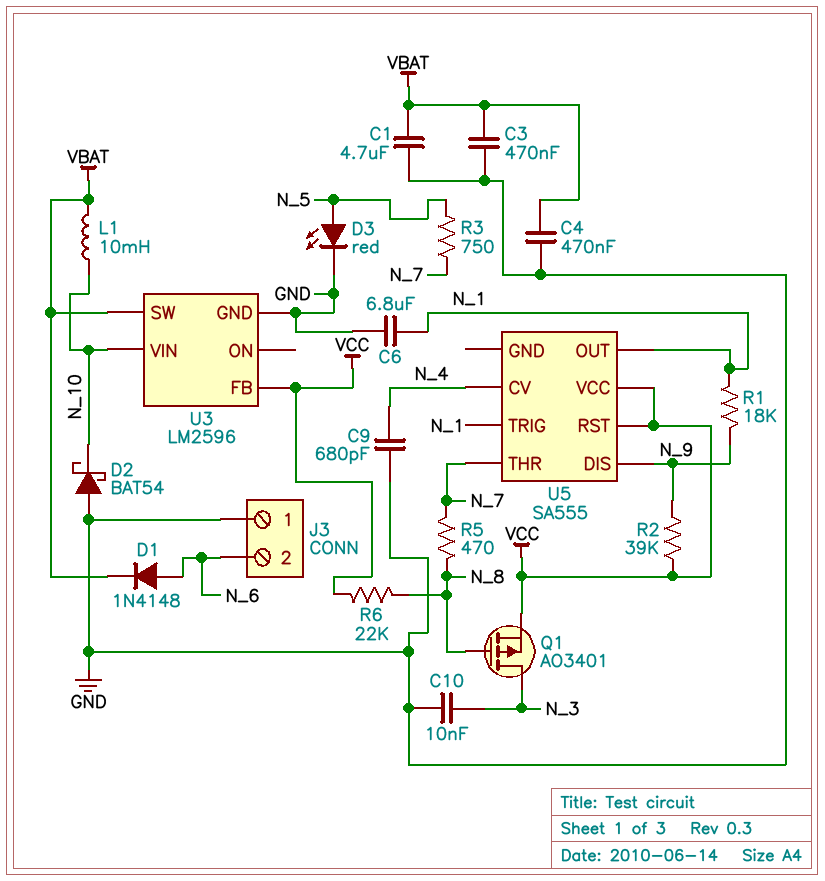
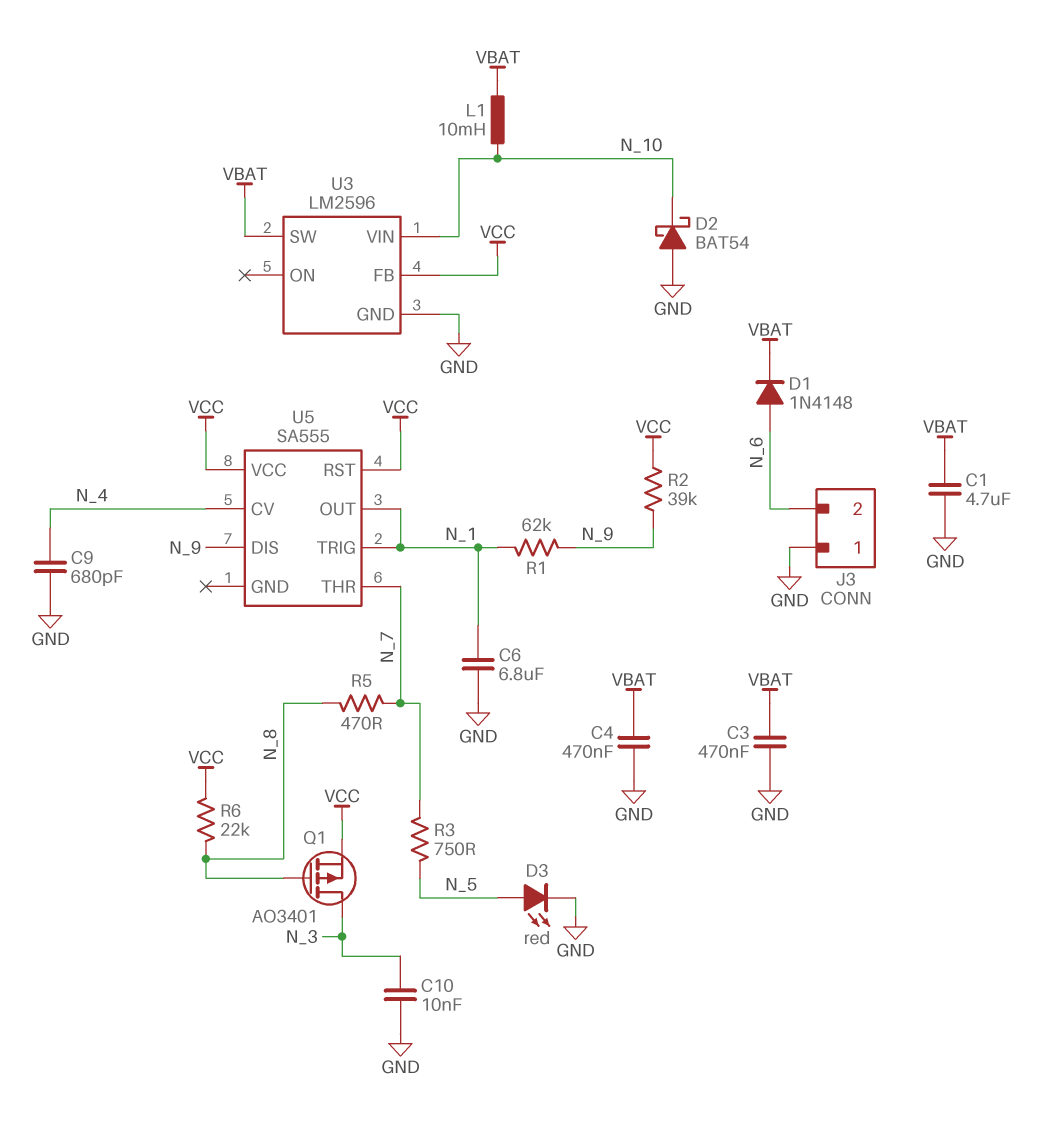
R1: 18k (N_1, N_9) -> 62k (N_1, N_9)

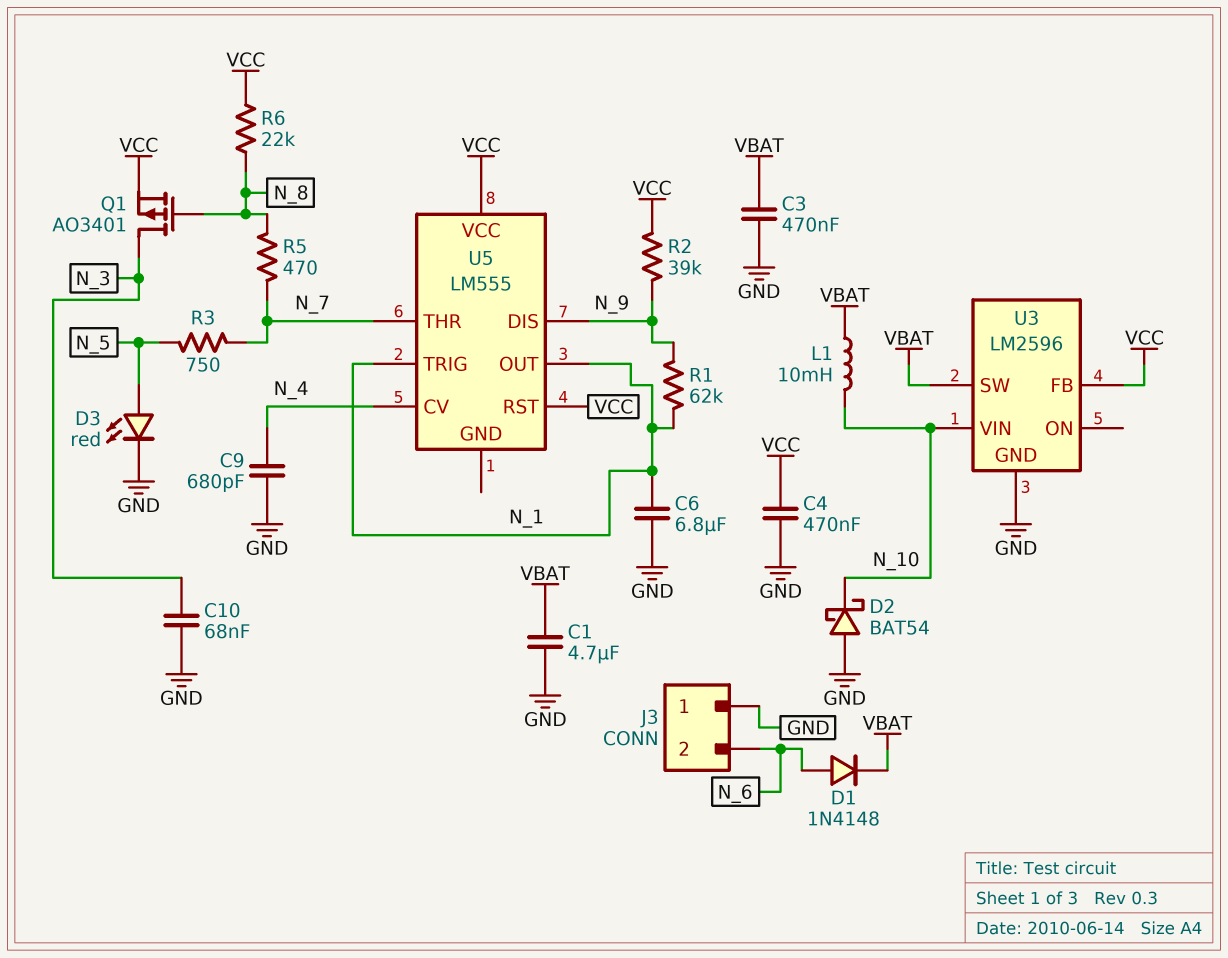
C4: 470nF (GND, VBAT) -> 470nF (GND, VCC)
C10: 10nF (GND, N_3) -> 68nF (GND, N_3)
U5: SA555 -> LM555

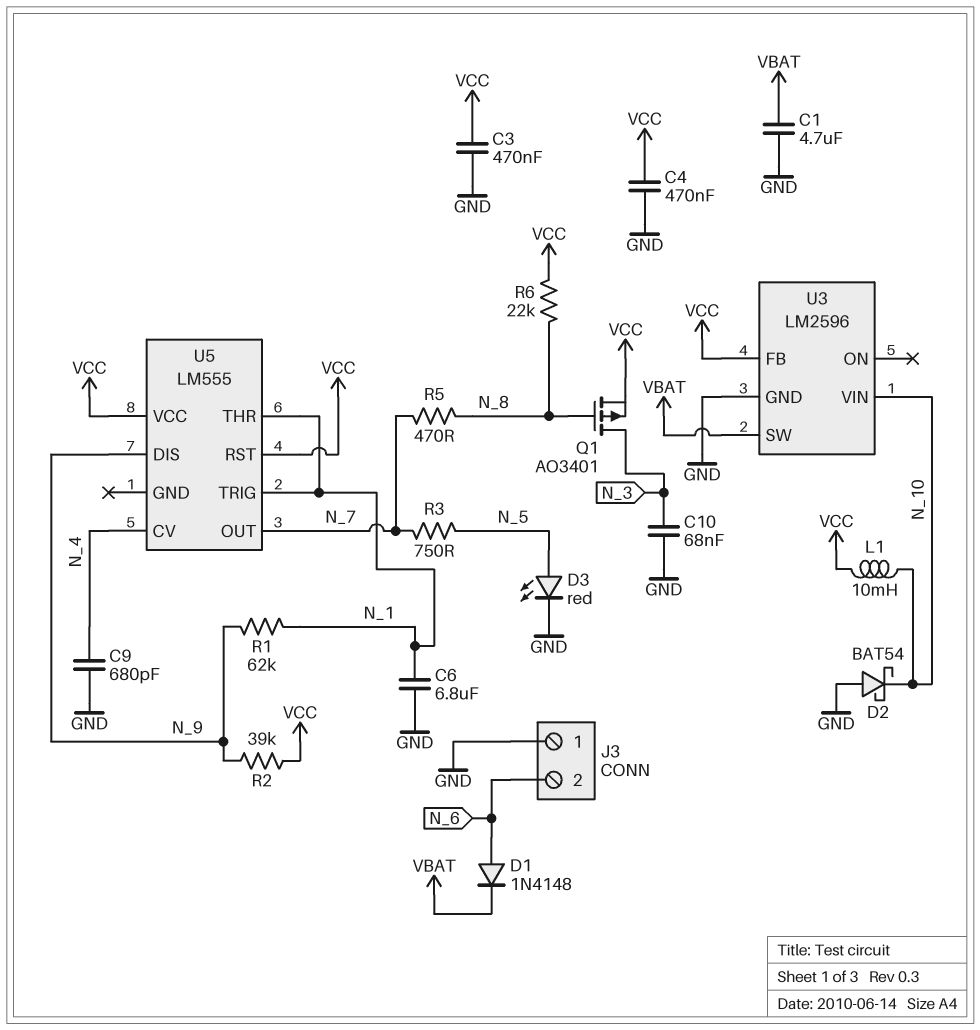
C3: 470nF (GND, VBAT) -> 470nF (GND, VCC)
L1: 10mH (N_10, VBAT) -> 10mH (N_10, VCC)
U5 pin OUT: N_1 -> N_7
U5 pin THR: N_7 -> N_1

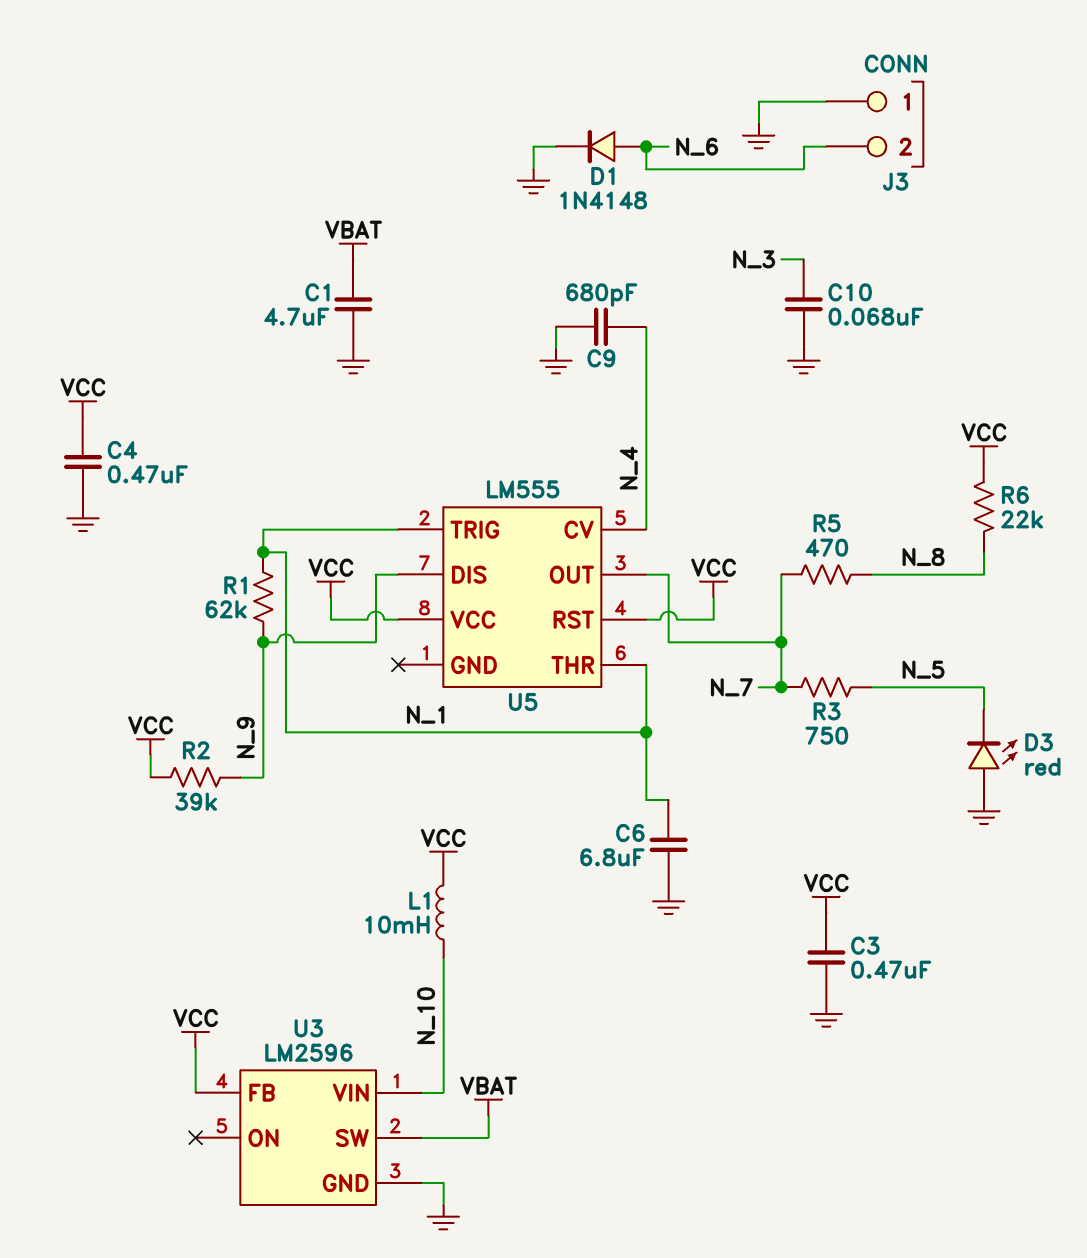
D1: diode 1N4148 (A N_6, K VBAT) -> diode 1N4148 (A N_6, K GND)
D2: schottky BAT54 (A GND, K N_10) -> none
D3: LED red (A N_5, K GND) -> LED red (A GND, K N_5)
Q1: PMOS AO3401 (G N_8, D N_3, S VCC) -> none

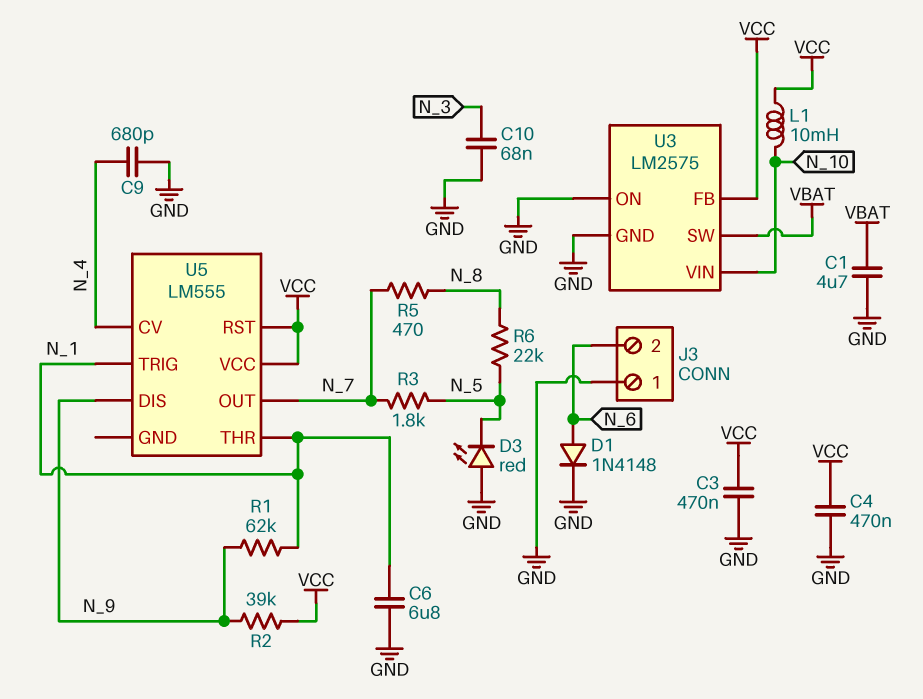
R3: 750 (N_5, N_7) -> 1.8k (N_5, N_7)
R6: 22k (N_8, VCC) -> 22k (N_5, N_8)
U3: LM2596 -> LM2575
U3 pin ON: none -> GND

